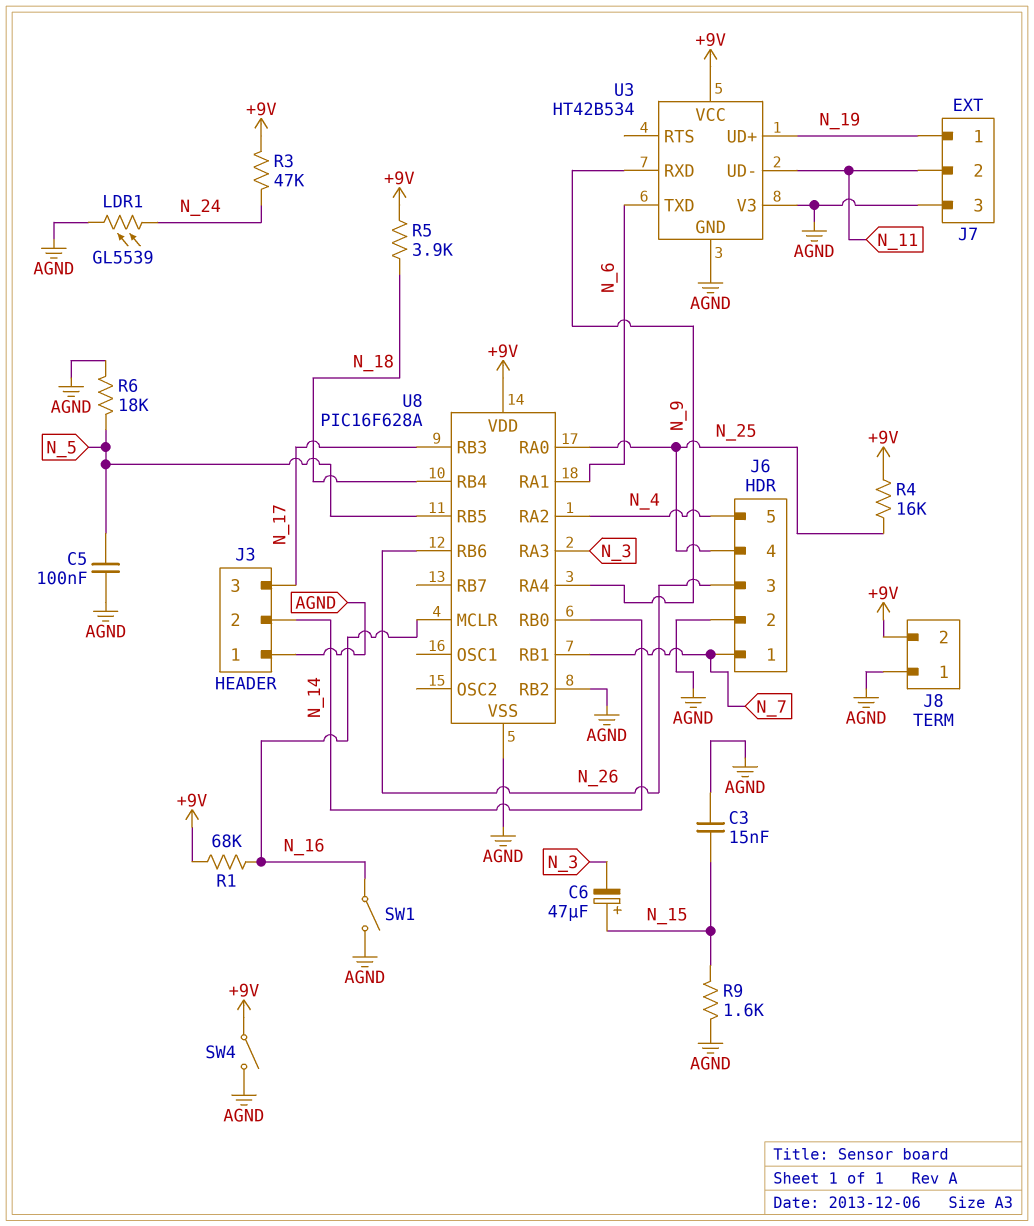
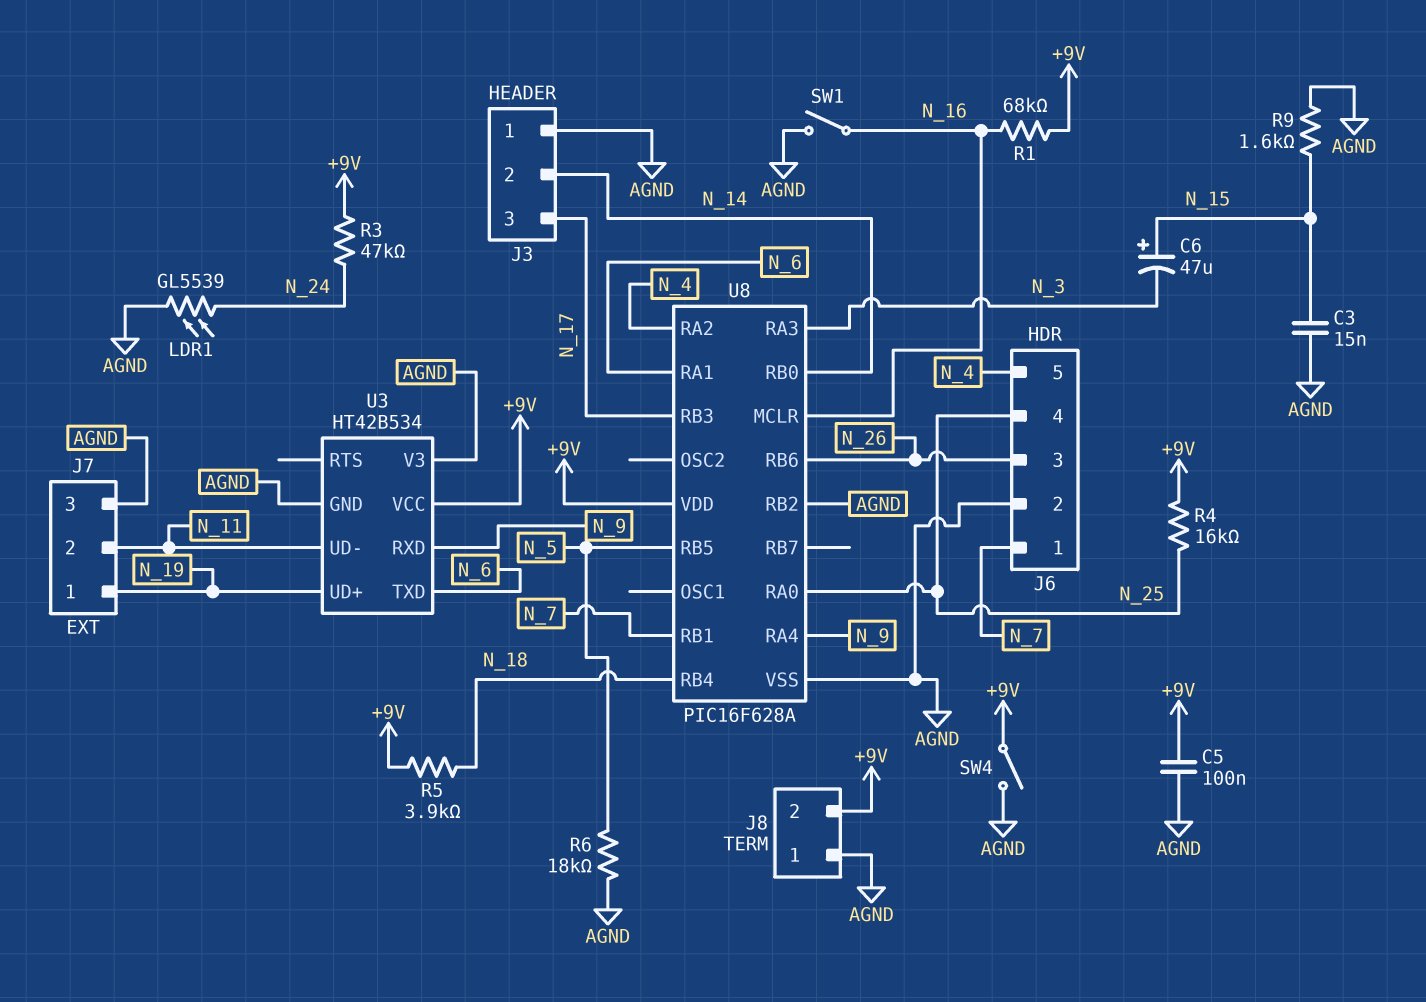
C5: 100nF (AGND, N_5) -> 100nF (+9V, AGND)

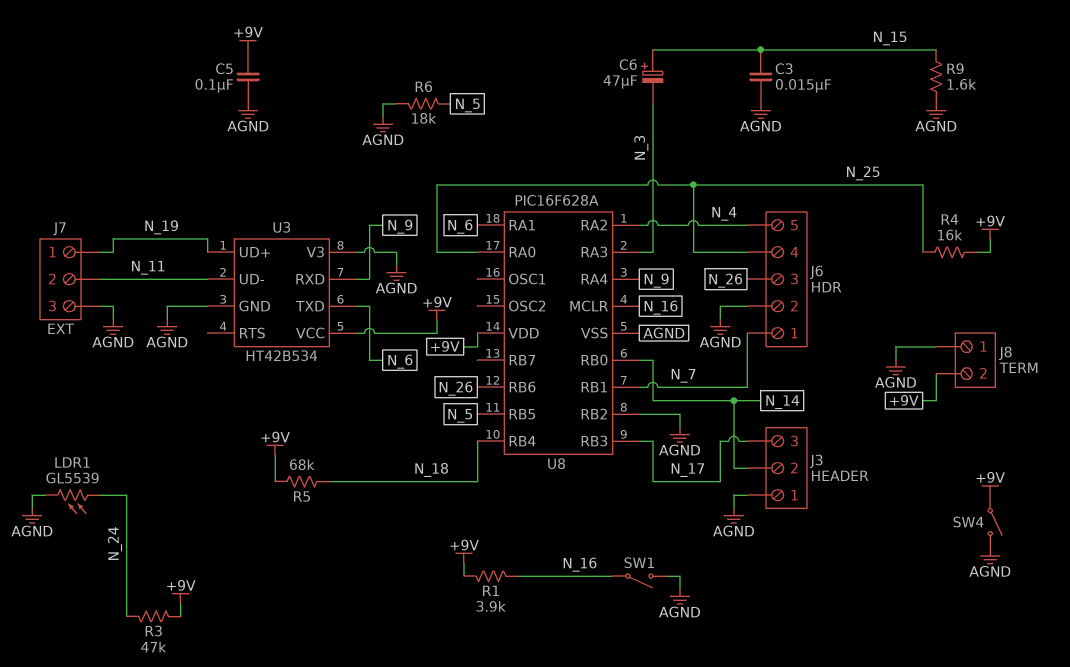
R1: 68k (+9V, N_16) -> 3.9k (+9V, N_16)
R5: 3.9k (+9V, N_18) -> 68k (+9V, N_18)

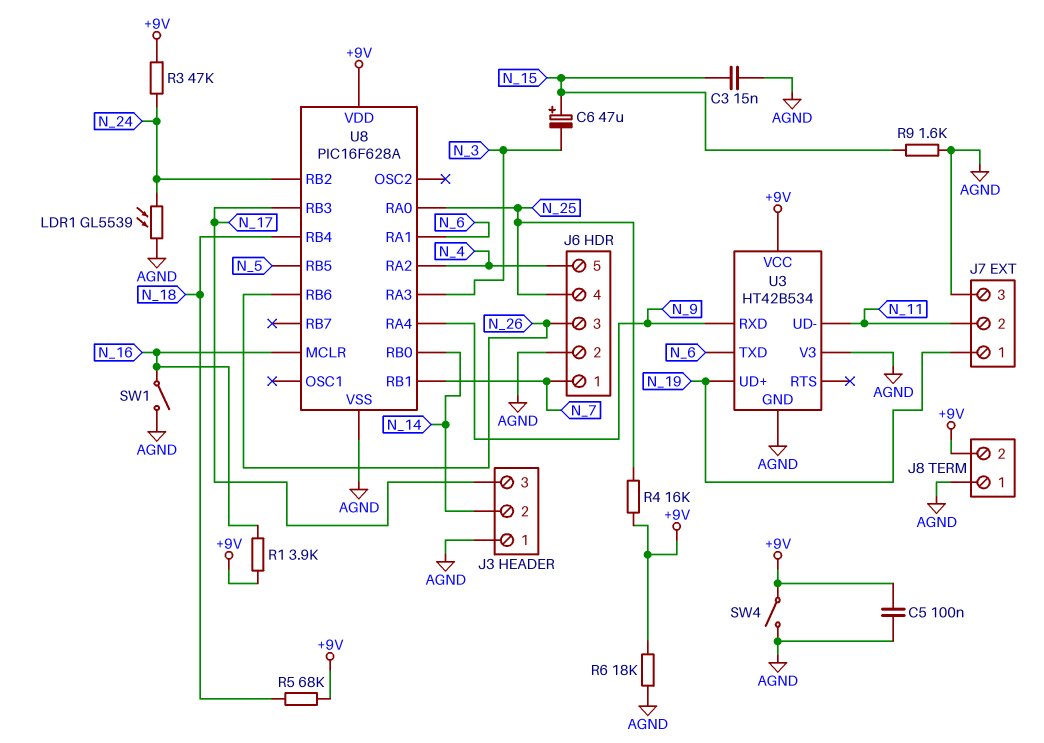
R6: 18k (AGND, N_5) -> 18k (+9V, AGND)
U8 pin RB2: AGND -> N_24

